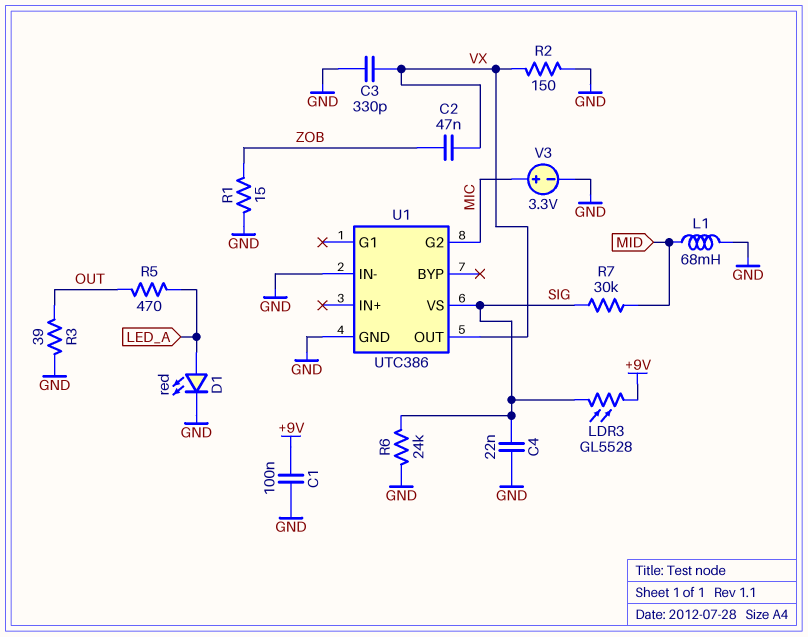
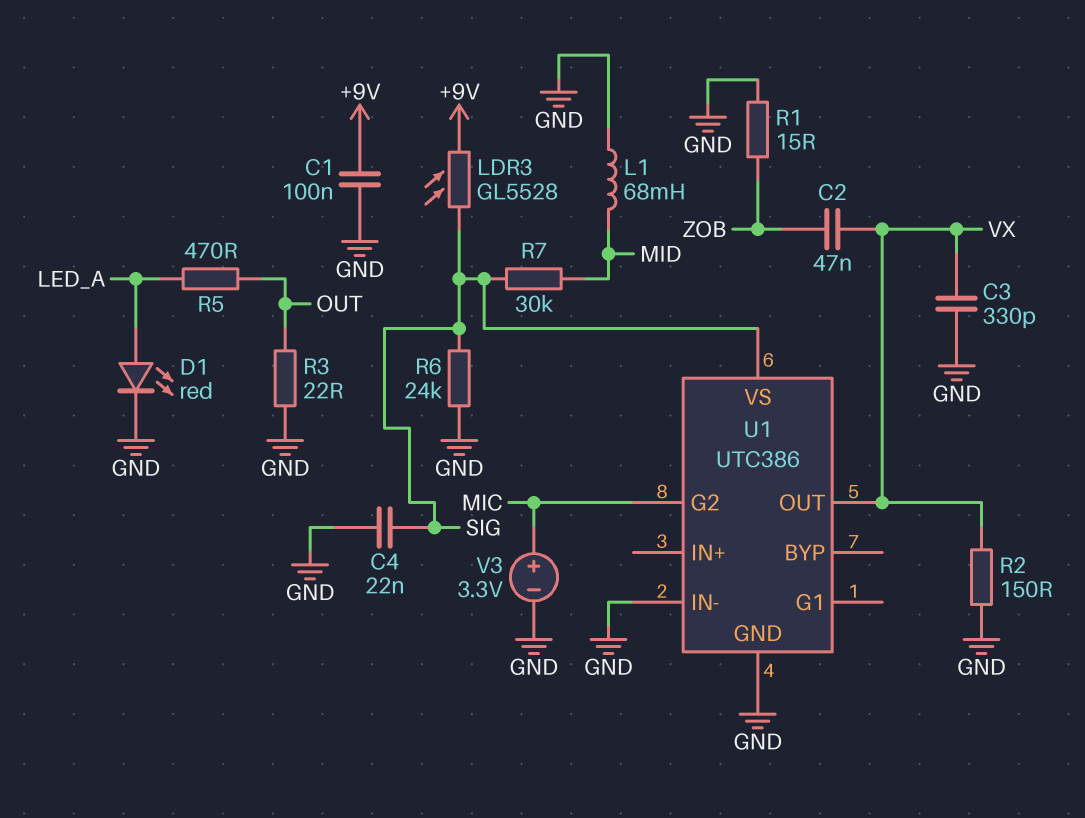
R3: 39 (GND, OUT) -> 22 (GND, OUT)

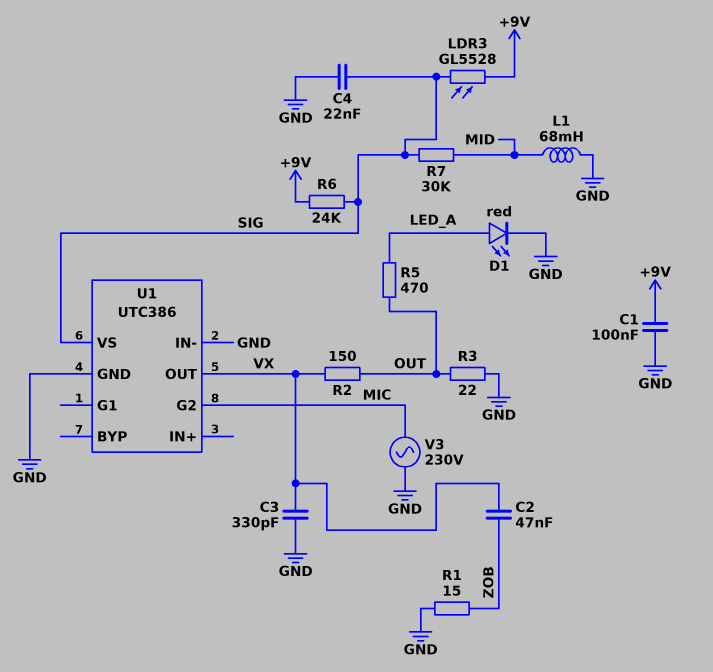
R2: 150 (GND, VX) -> 150 (OUT, VX)
R6: 24k (GND, SIG) -> 24k (+9V, SIG)
V3: 3.3V (plus MIC, minus GND) -> AC 230V (GND, MIC)

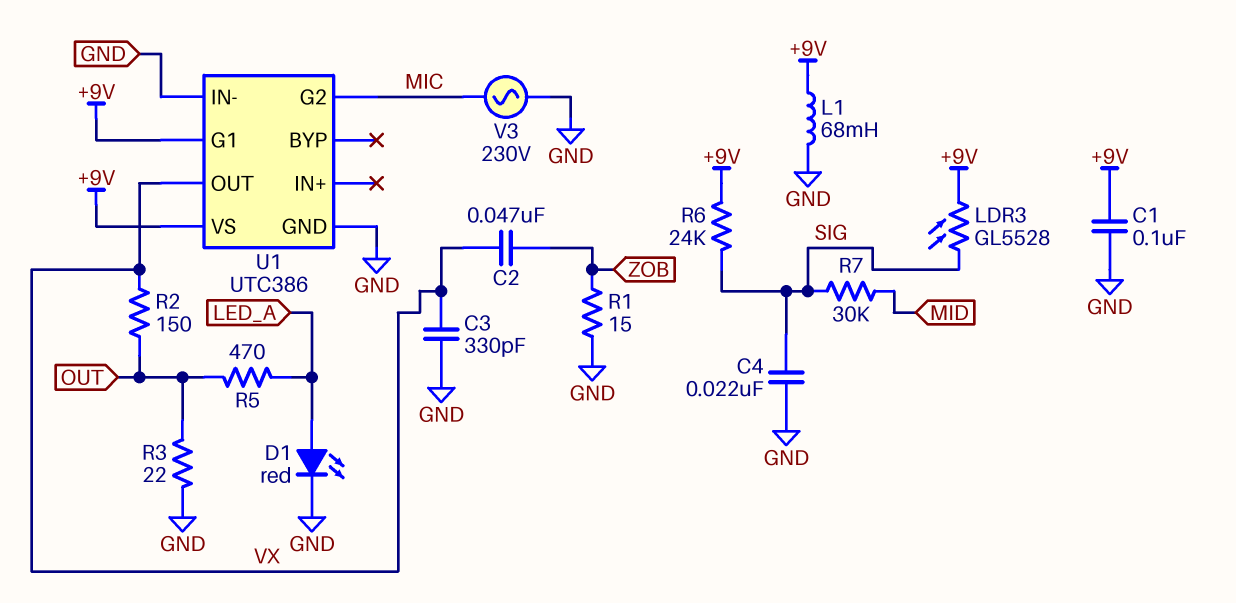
L1: 68mH (GND, MID) -> 68mH (+9V, GND)
U1 pin G1: none -> +9V
U1 pin VS: SIG -> +9V

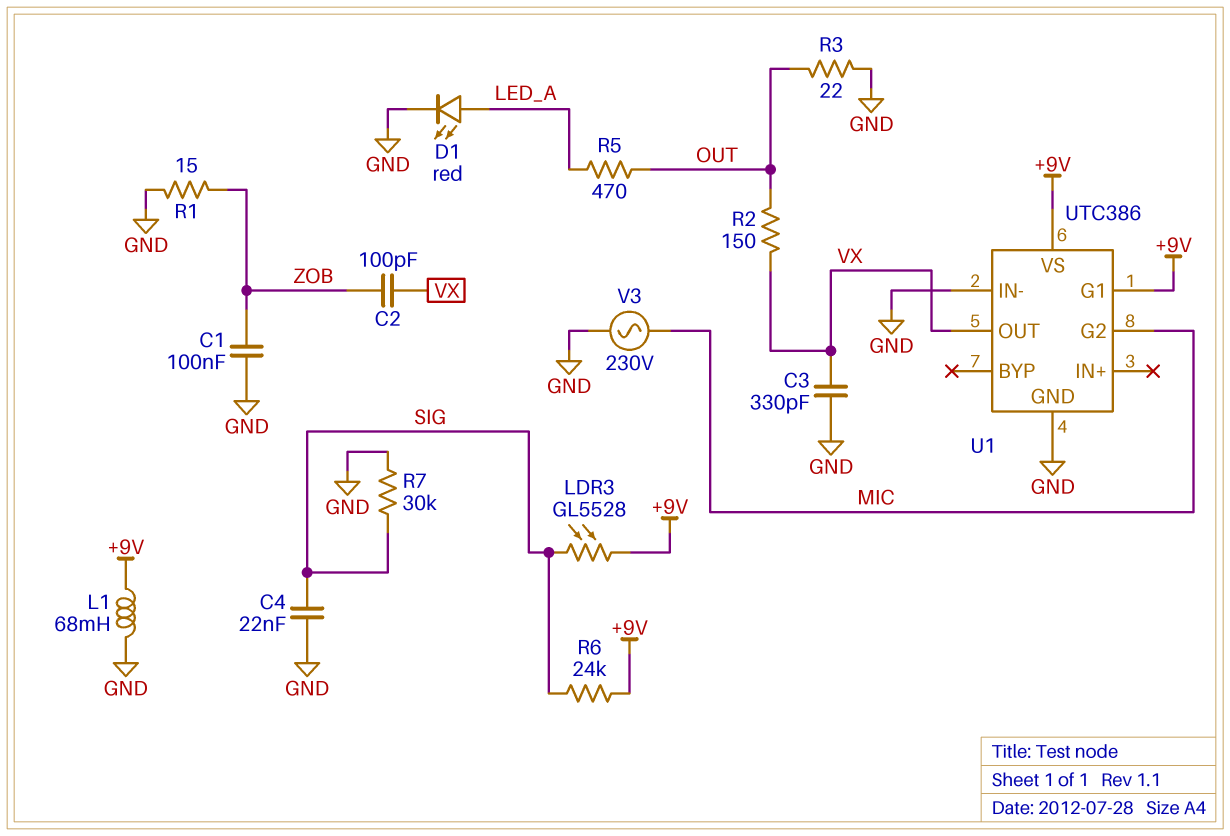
C1: 100nF (+9V, GND) -> 100nF (GND, ZOB)
C2: 47nF (VX, ZOB) -> 100pF (VX, ZOB)
R7: 30k (MID, SIG) -> 30k (GND, SIG)

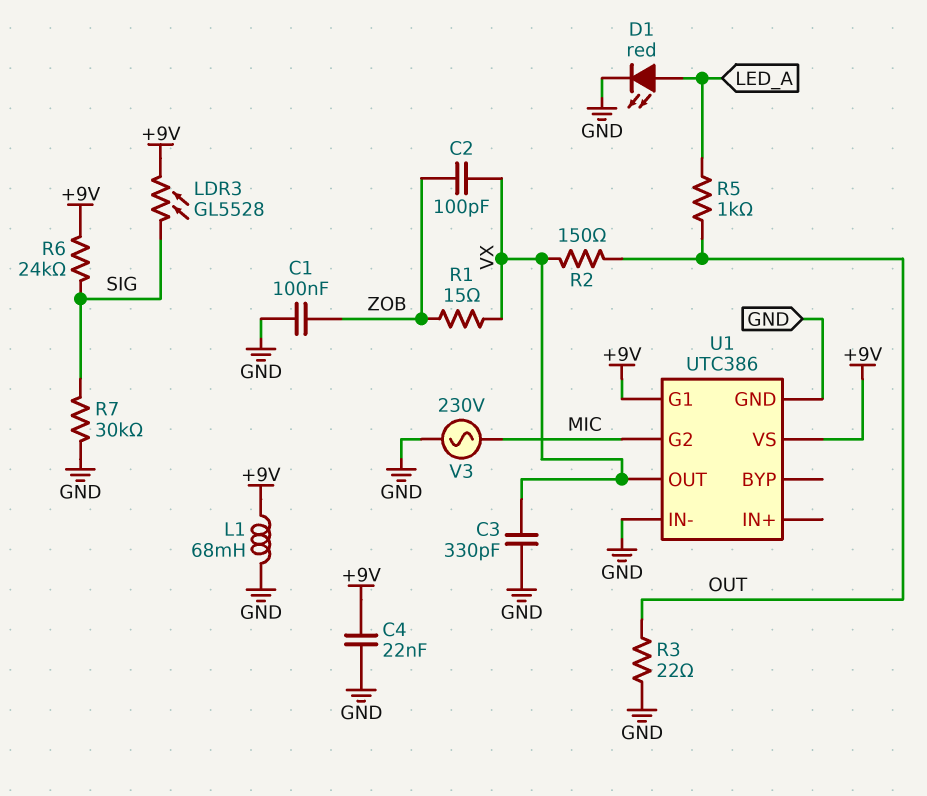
C4: 22nF (GND, SIG) -> 22nF (+9V, GND)
R1: 15 (GND, ZOB) -> 15 (VX, ZOB)
R5: 470 (LED_A, OUT) -> 1k (LED_A, OUT)

